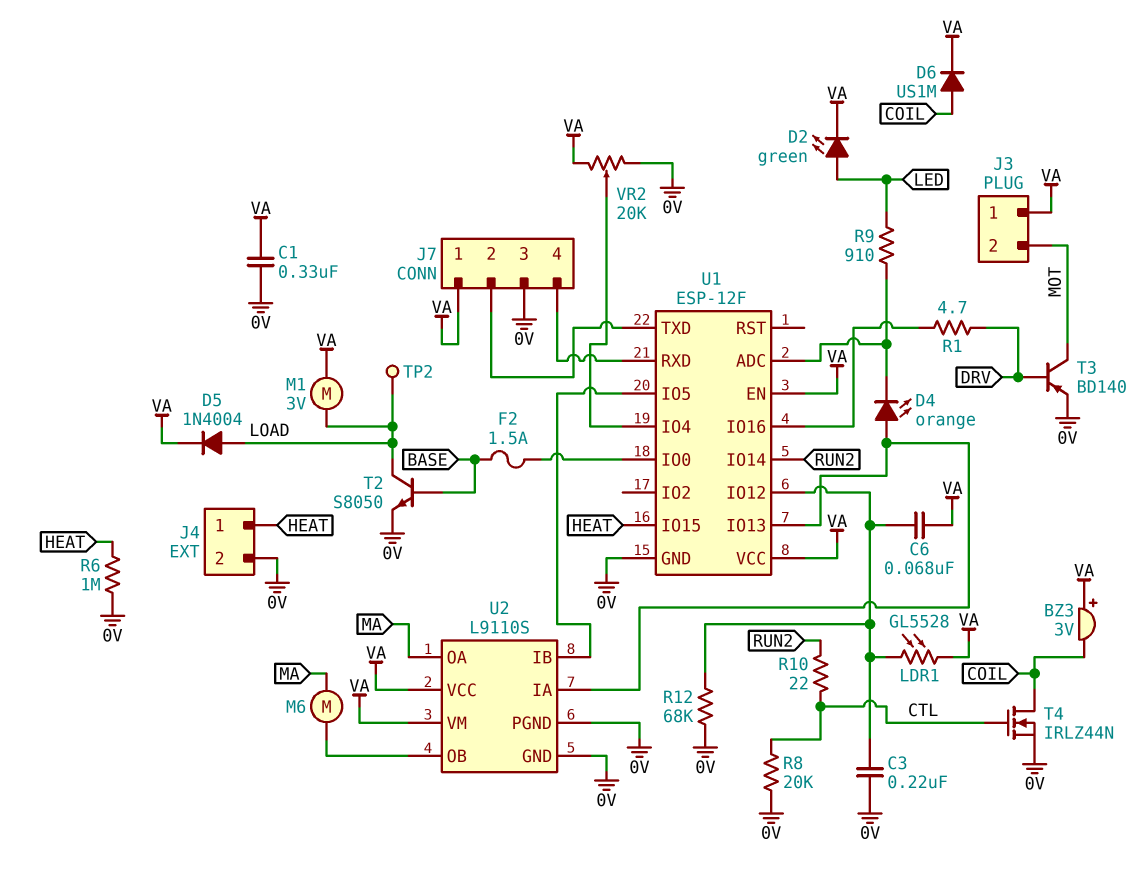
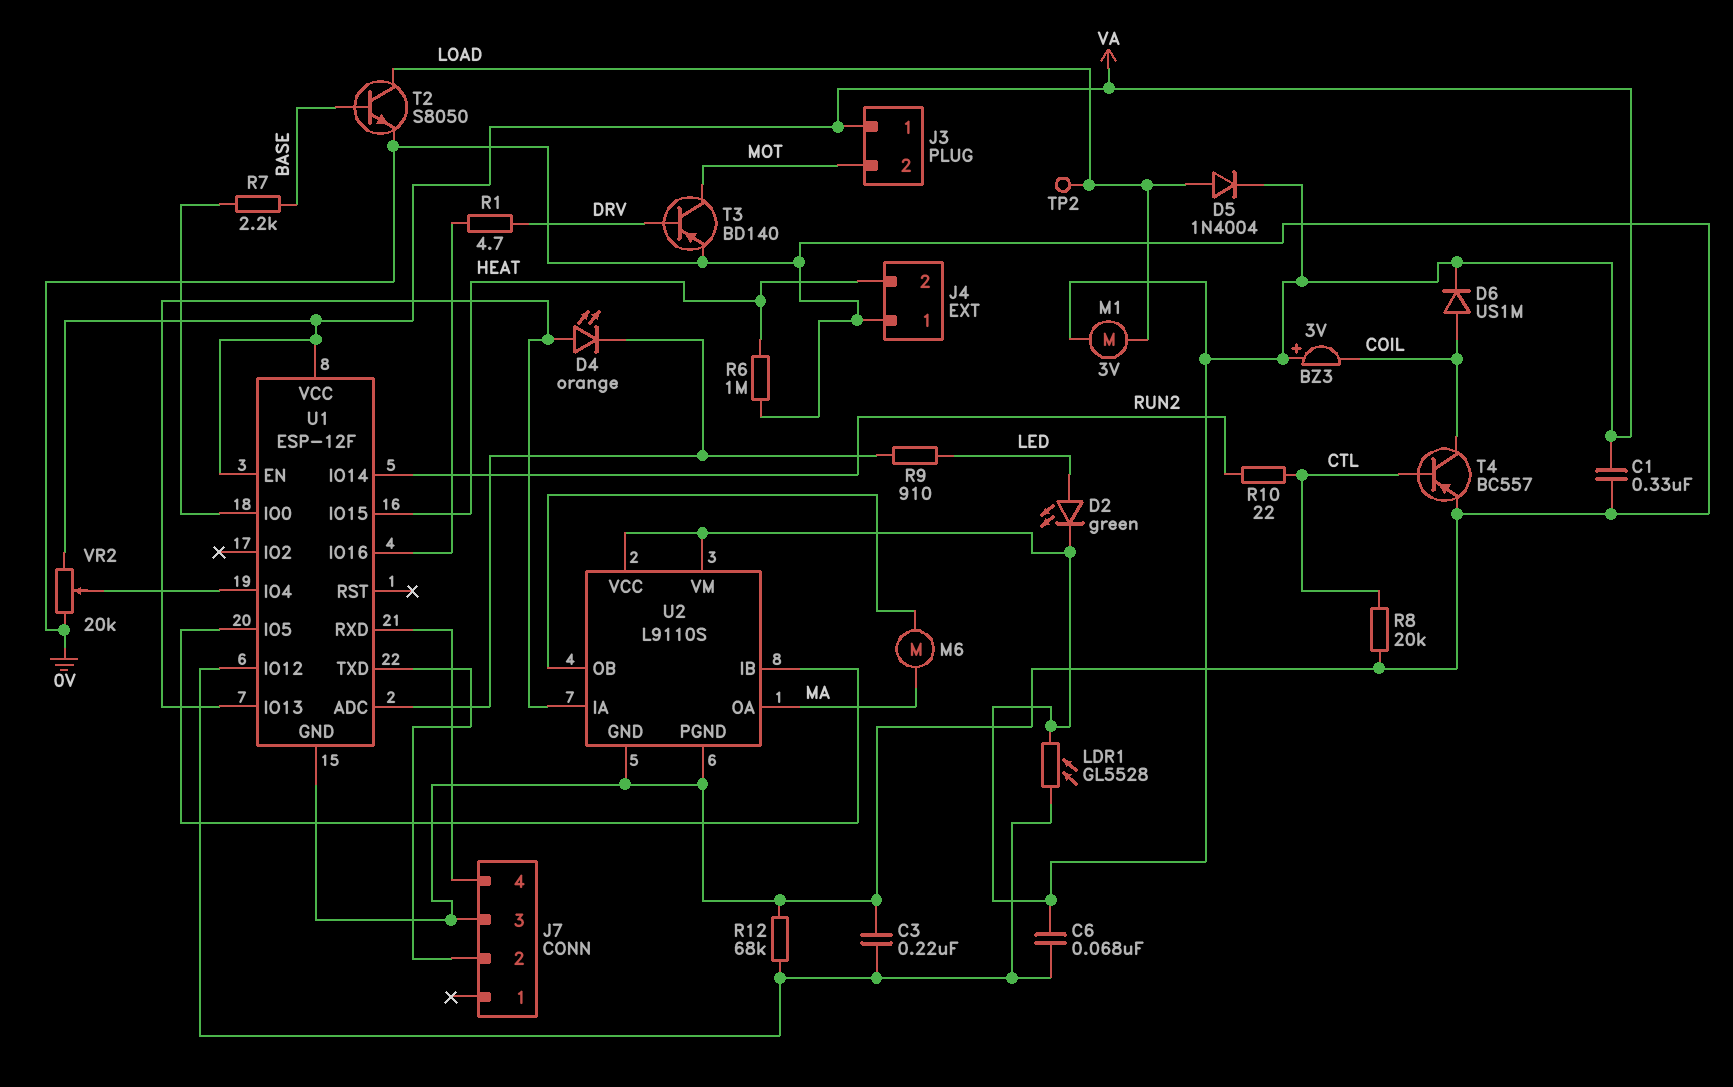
F2: 1.5A (BASE, U1/IO0) -> none
J4 pin 1: HEAT -> 0V
J4 pin 2: 0V -> HEAT
J7 pin 1: VA -> none
R7: none -> 2.2k (BASE, U1/IO0)
T4: NMOS IRLZ44N (G CTL, D COIL, S 0V) -> PNP BC557 (B CTL, C COIL, E 0V)

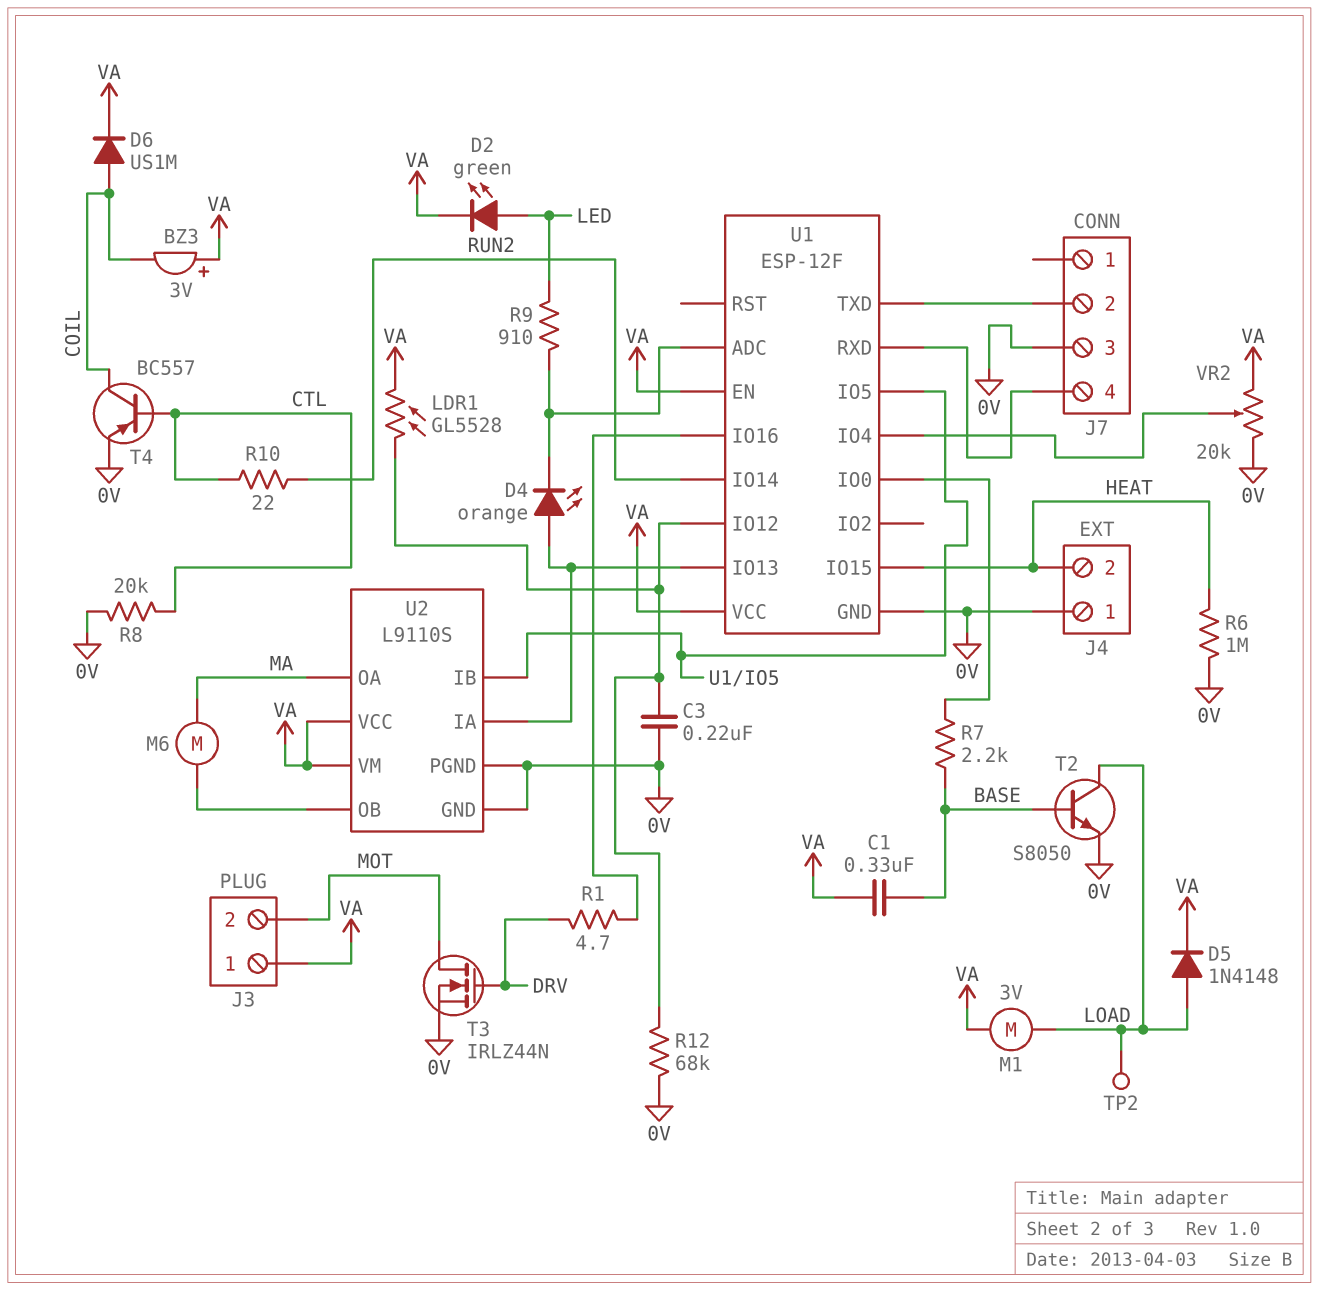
C1: 330nF (0V, VA) -> 330nF (BASE, VA)
C6: 68nF (U1/IO12, VA) -> none
D5: diode 1N4004 (A LOAD, K VA) -> diode 1N4148 (A LOAD, K VA)
T3: PNP BD140 (B DRV, C MOT, E 0V) -> NMOS IRLZ44N (G DRV, D MOT, S 0V)

